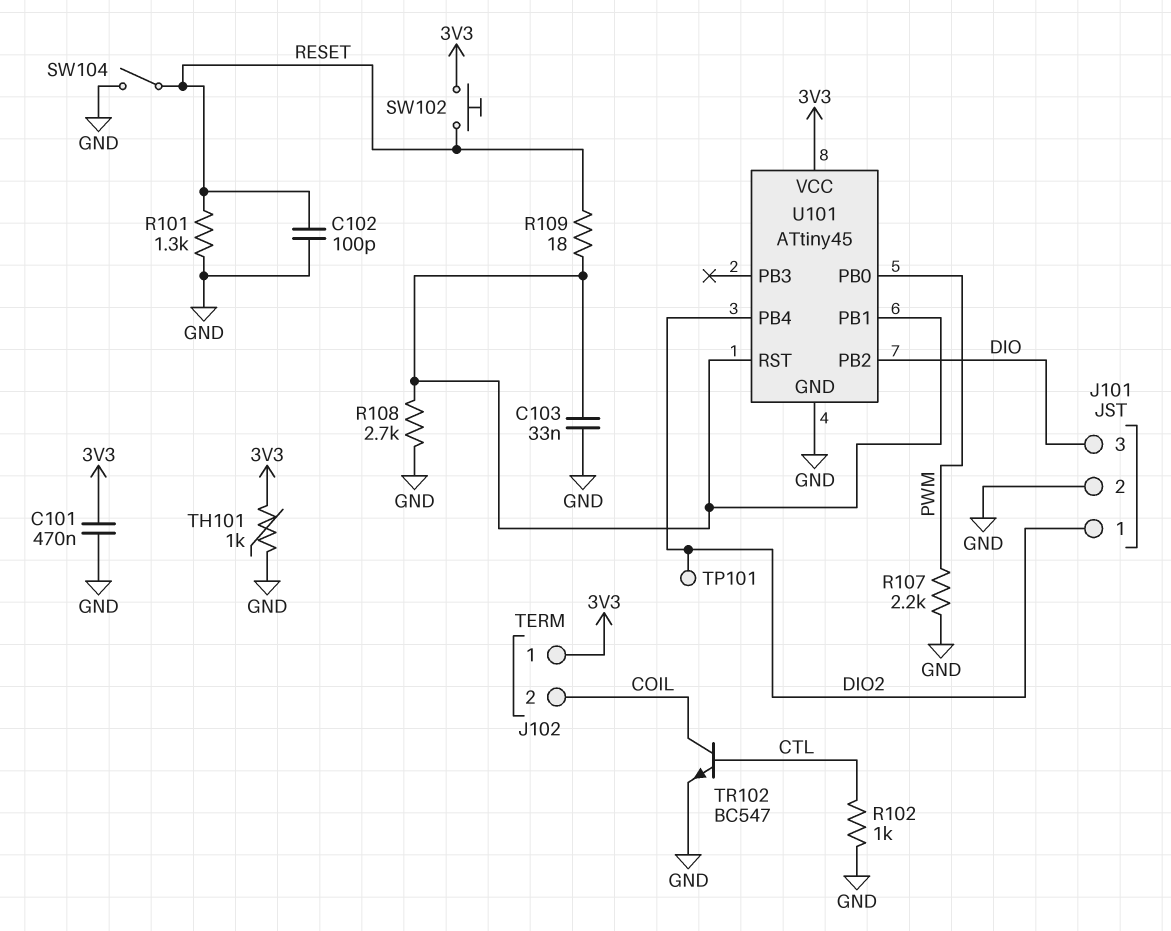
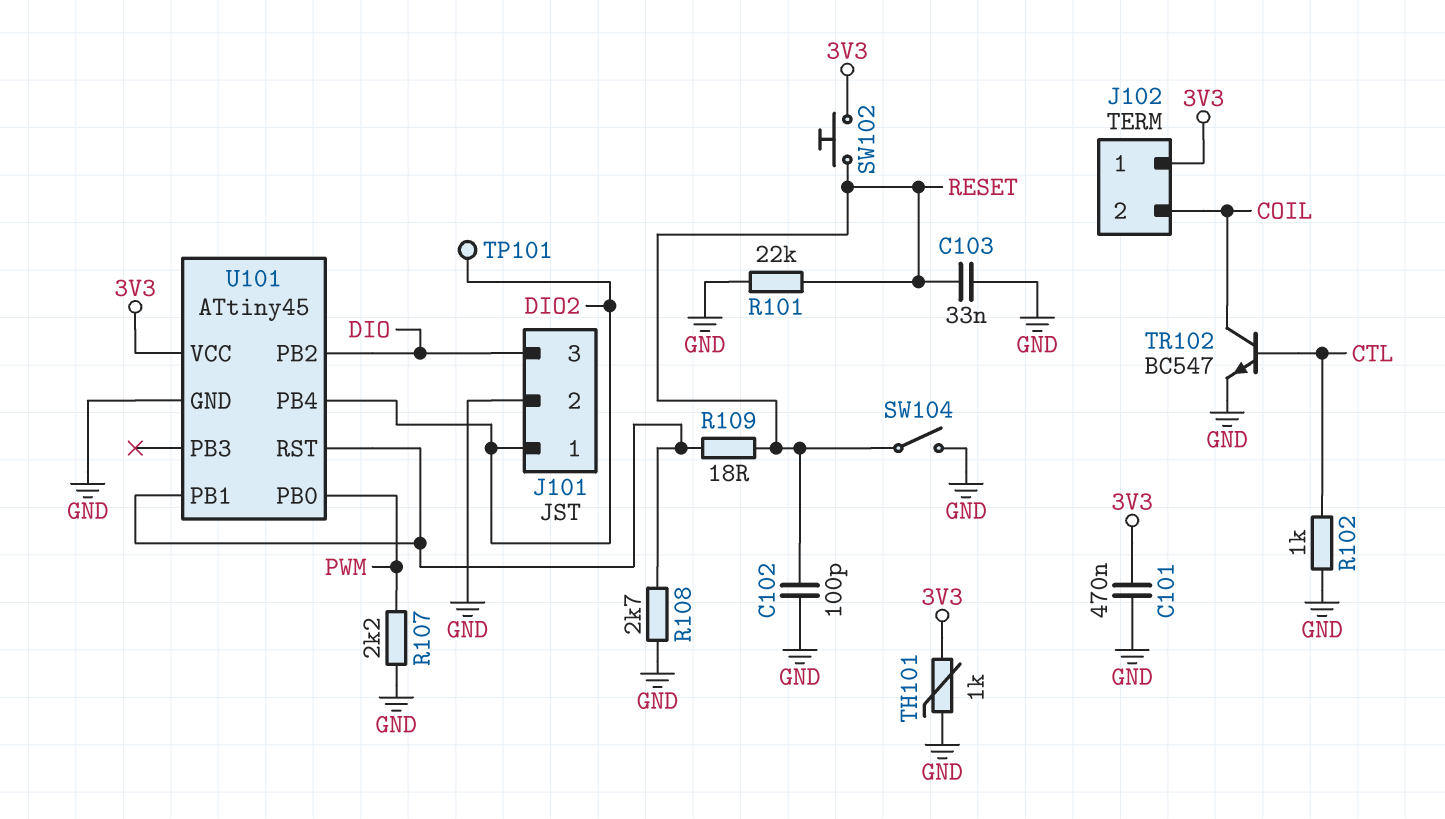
C103: 33nF (GND, U101/PB1) -> 33nF (GND, RESET)
R101: 1.3k (GND, RESET) -> 22k (GND, RESET)

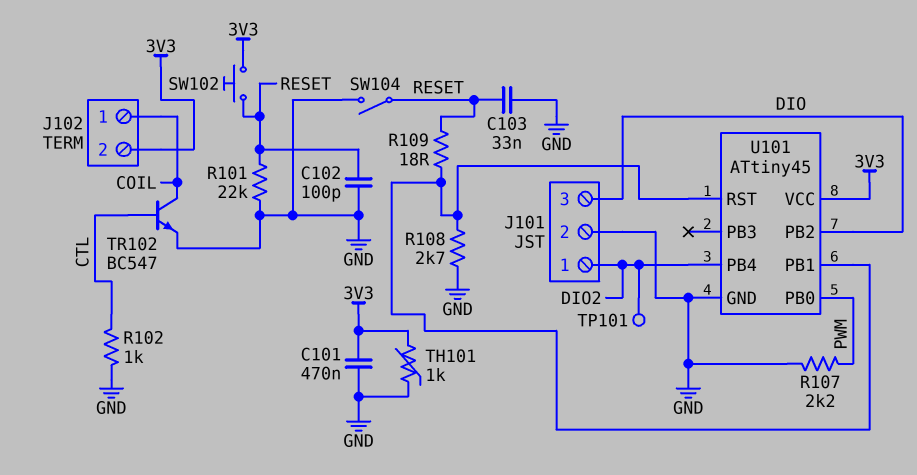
J102 pin 1: 3V3 -> COIL
J102 pin 2: COIL -> 3V3

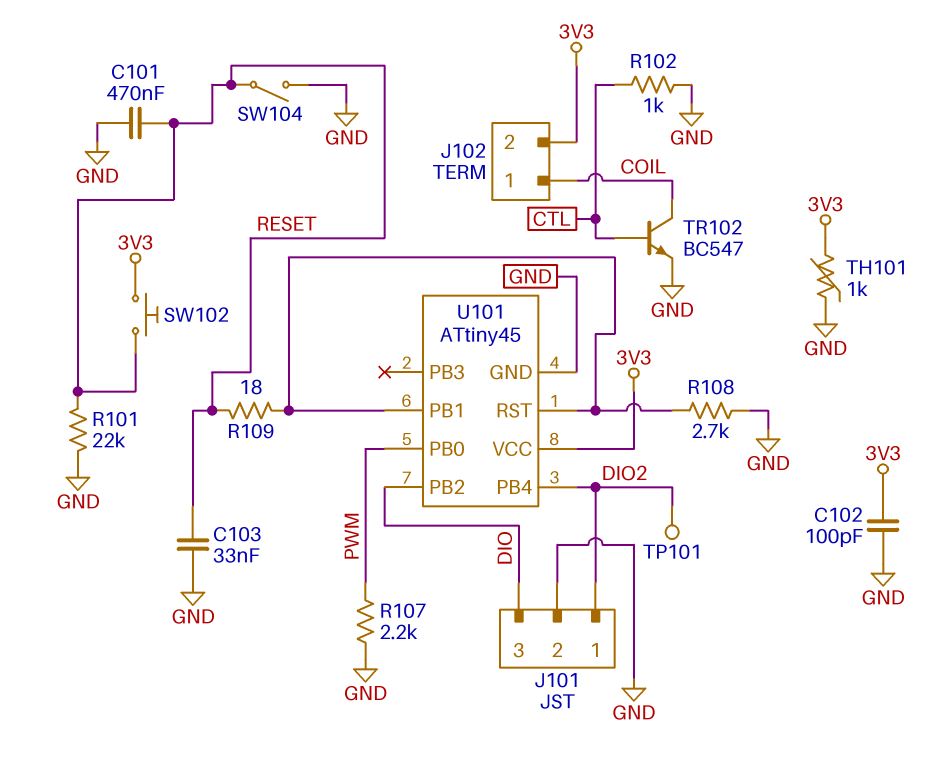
C101: 470nF (3V3, GND) -> 470nF (GND, RESET)
C102: 100pF (GND, RESET) -> 100pF (3V3, GND)

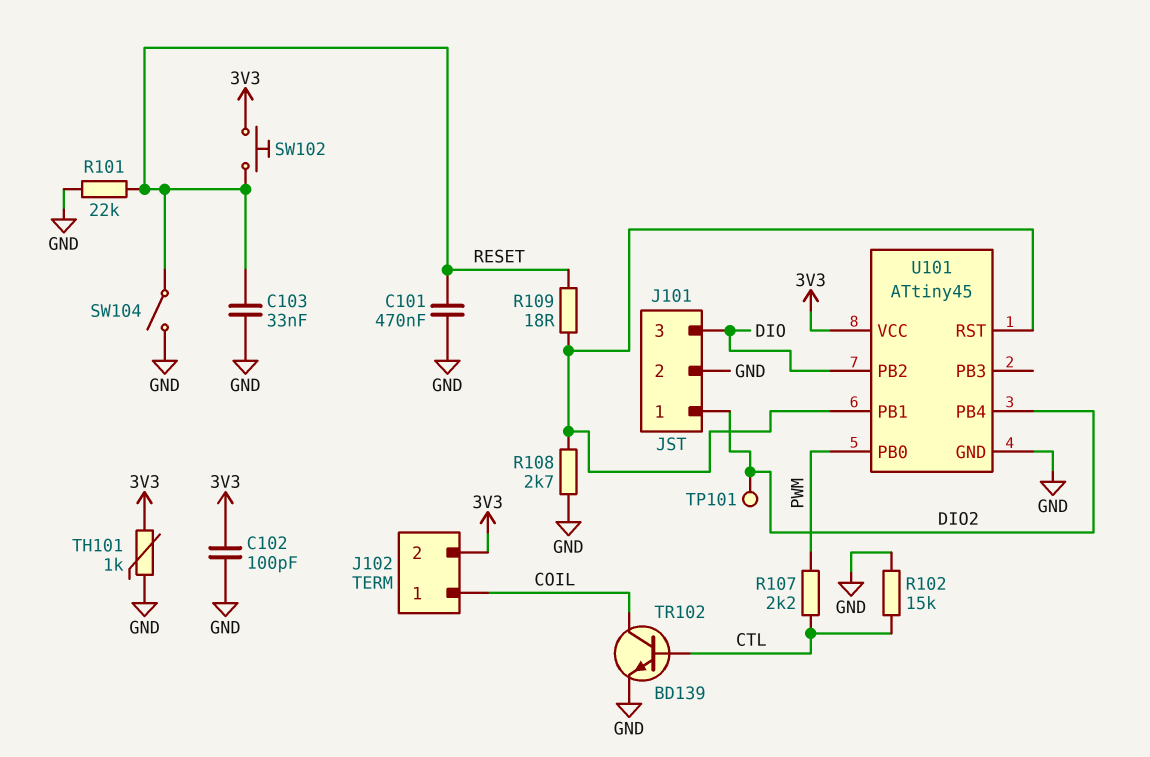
R102: 1k (CTL, GND) -> 15k (CTL, GND)
R107: 2.2k (GND, PWM) -> 2.2k (CTL, PWM)
TR102: NPN BC547 (B CTL, C COIL, E GND) -> NPN BD139 (B CTL, C COIL, E GND)

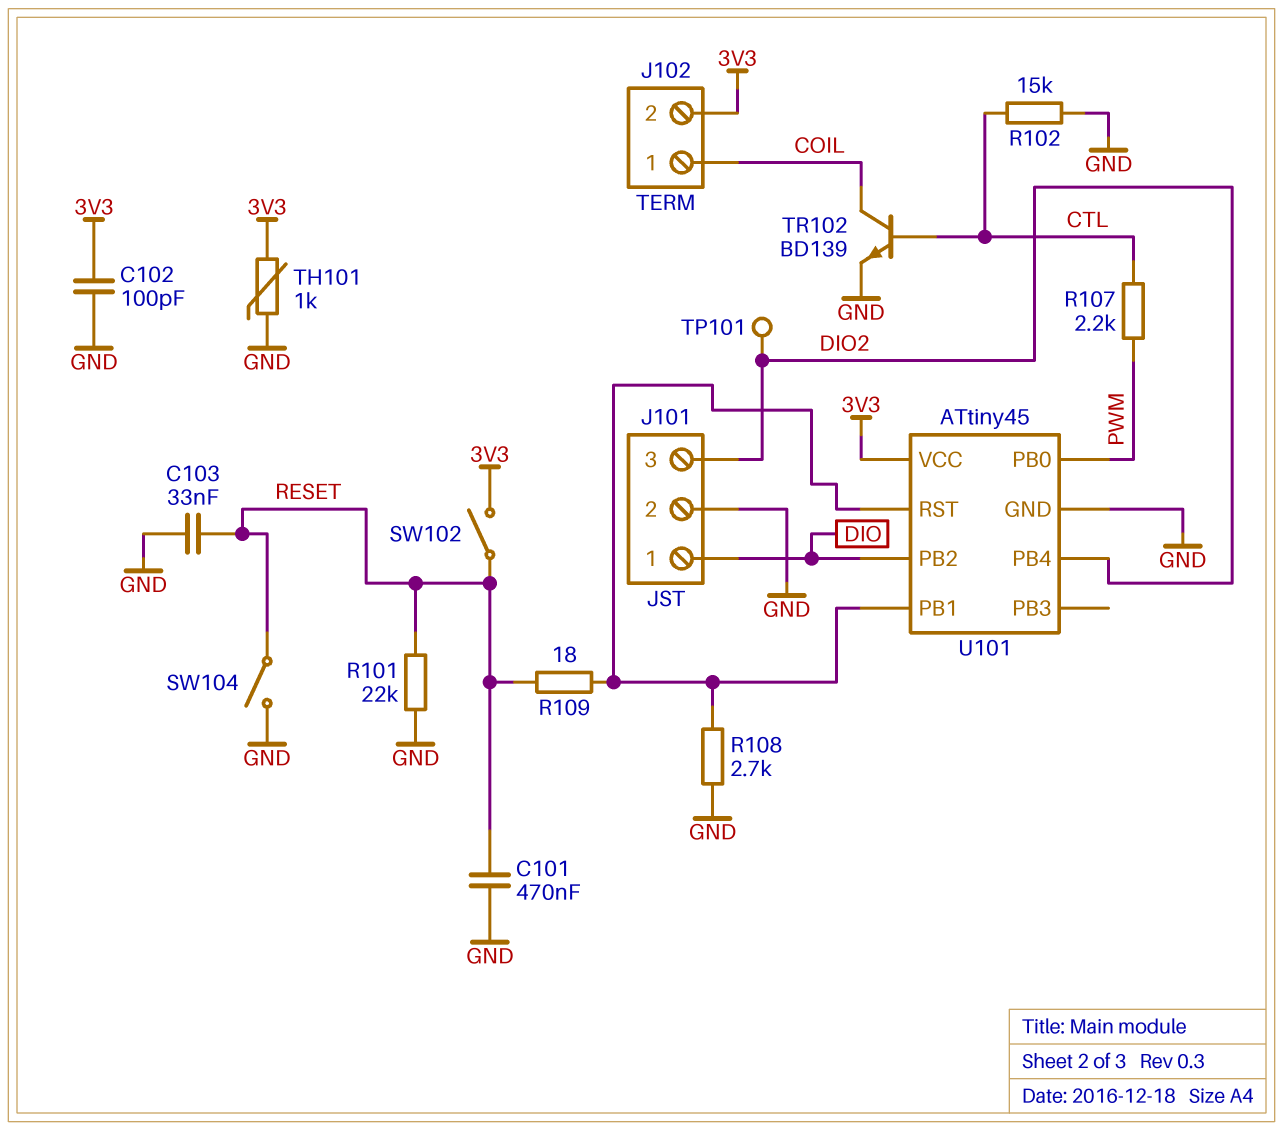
J101 pin 1: DIO2 -> DIO
J101 pin 3: DIO -> DIO2
SW102: button (3V3, RESET) -> switch (3V3, RESET)

